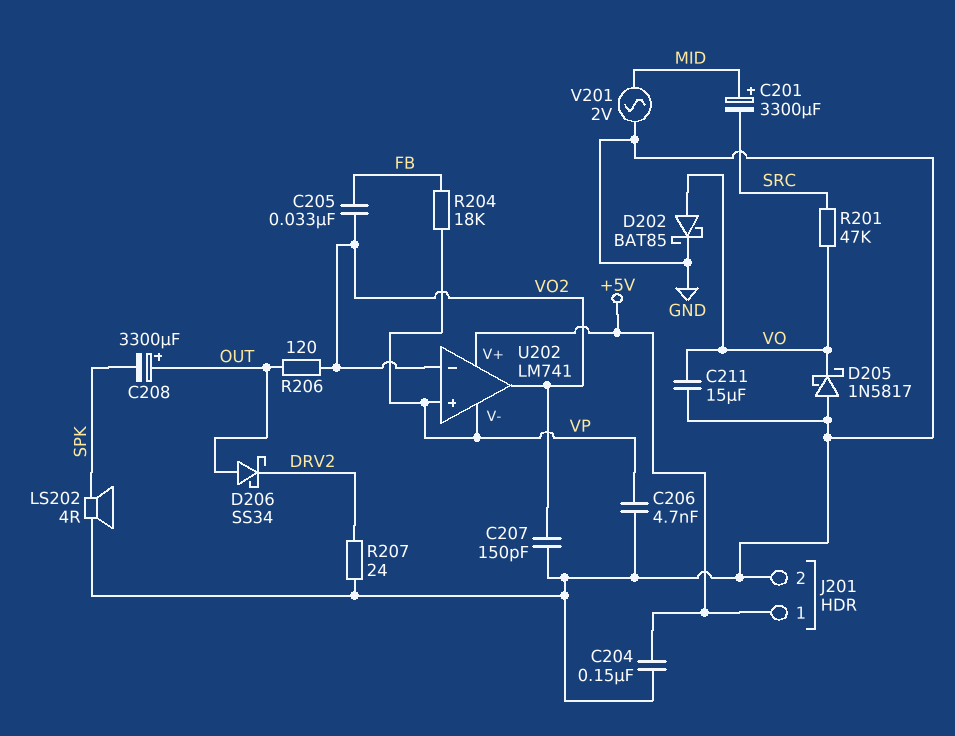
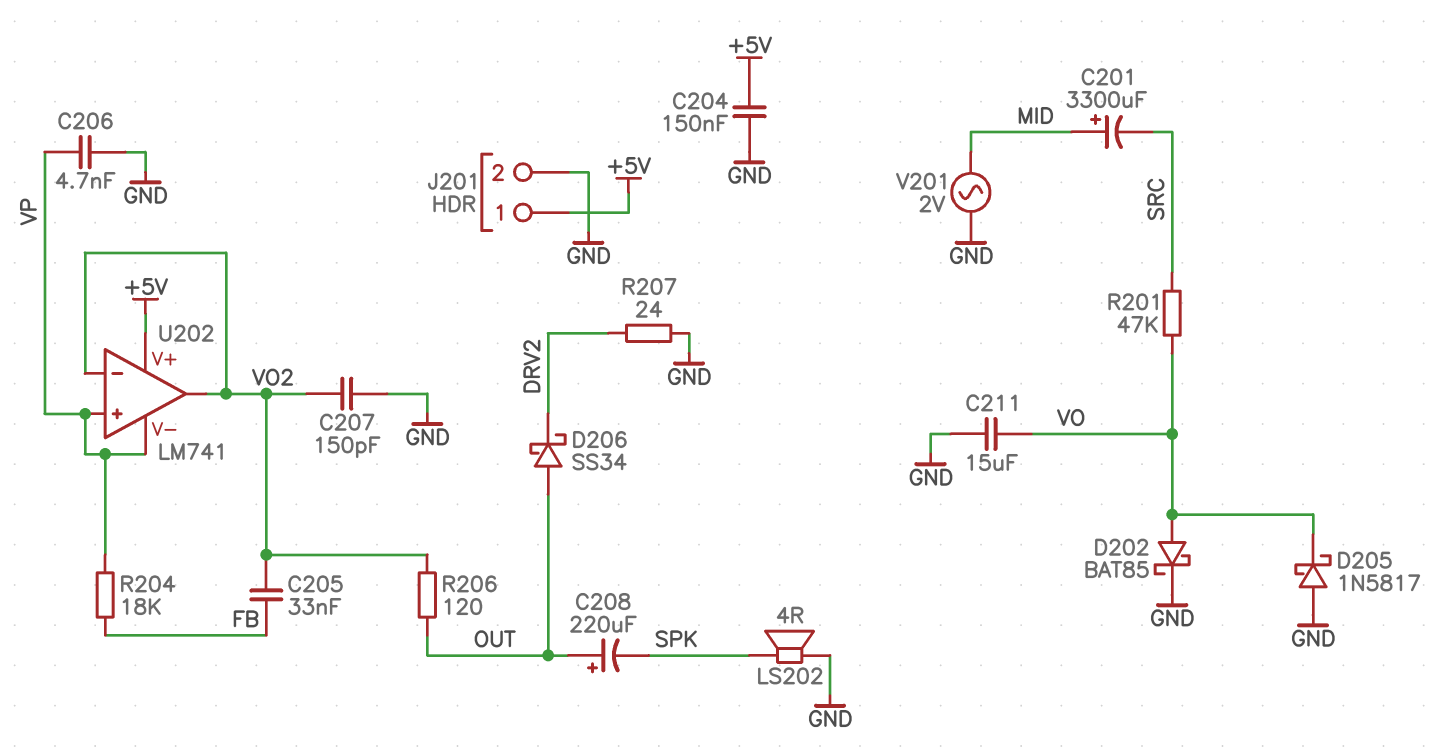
C208: 3300uF (plus OUT, minus SPK) -> 220uF (plus OUT, minus SPK)

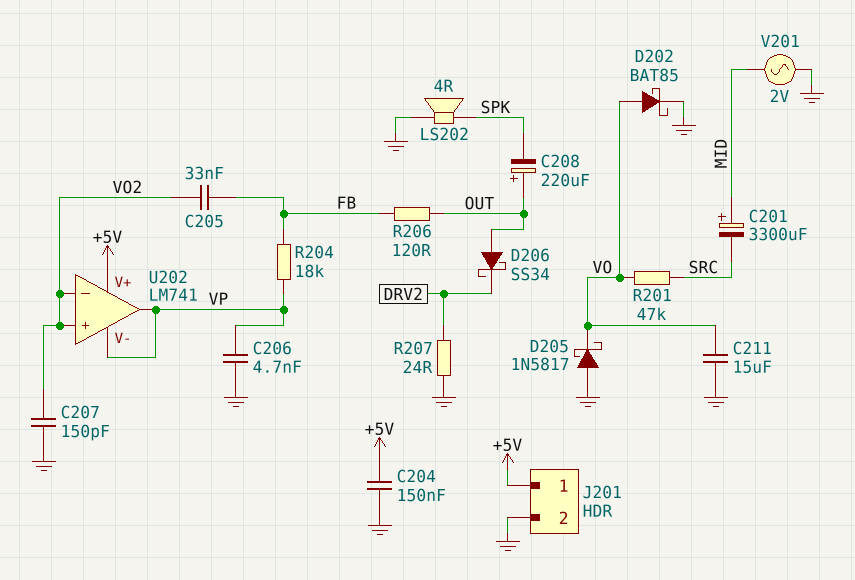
R206: 120 (OUT, VO2) -> 120 (FB, OUT)
U202 pin in+: VP -> VO2
U202 pin out: VO2 -> VP

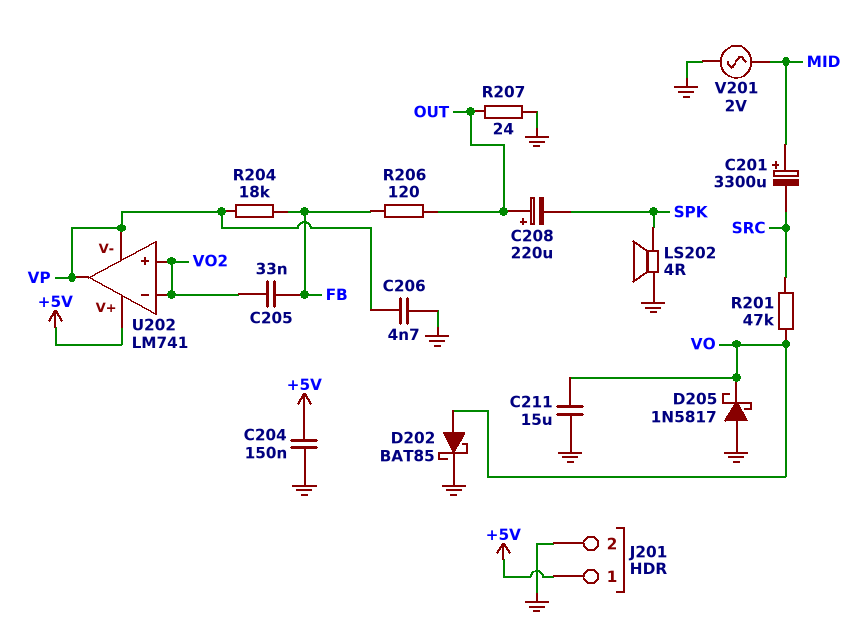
C207: 150pF (GND, VO2) -> none
D206: schottky SS34 (A OUT, K DRV2) -> none
R207: 24 (DRV2, GND) -> 24 (GND, OUT)

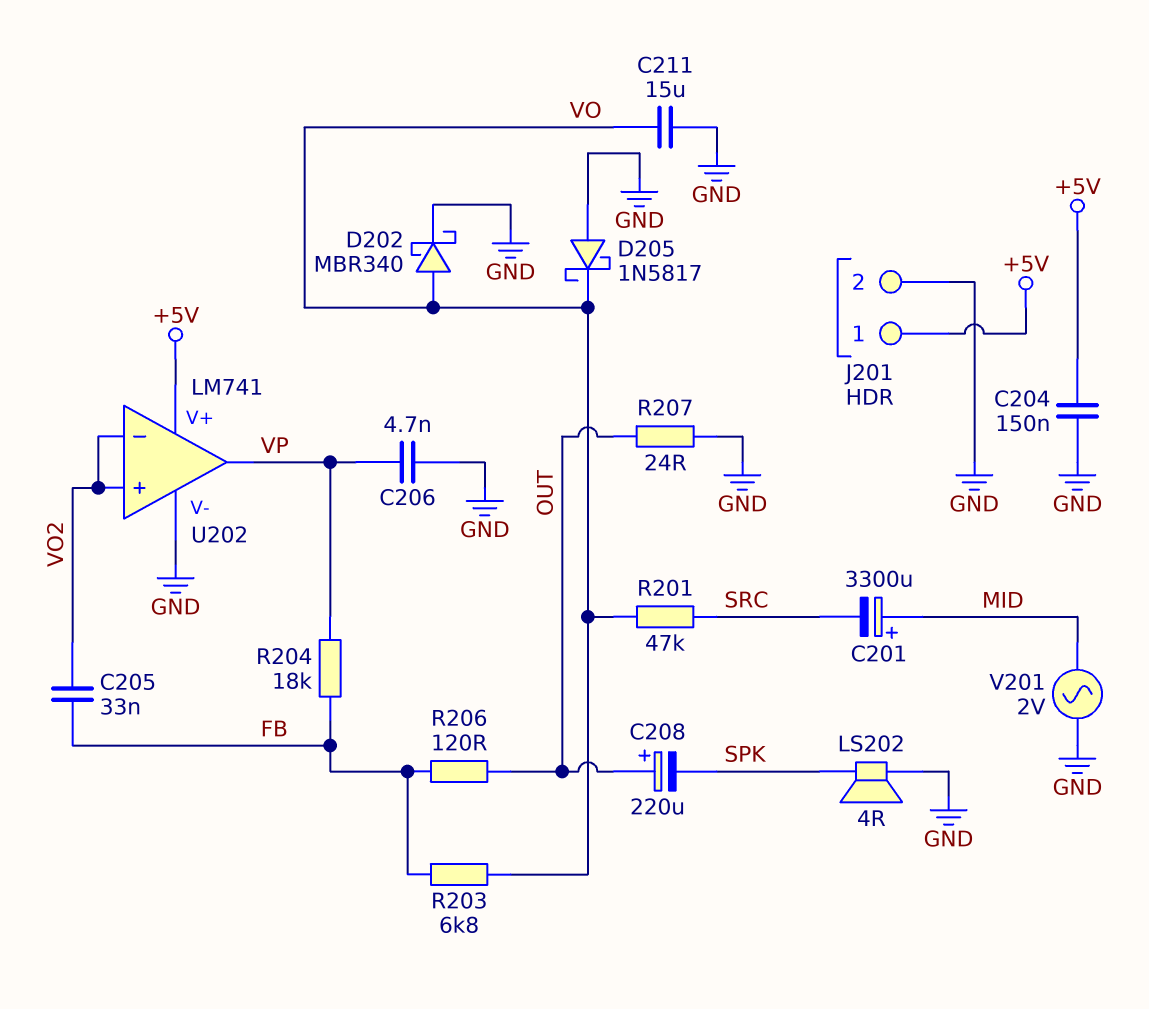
D202: schottky BAT85 (A VO, K GND) -> schottky MBR340 (A VO, K GND)
R203: none -> 6.8k (FB, VO)
U202 pin V-: VP -> GND

